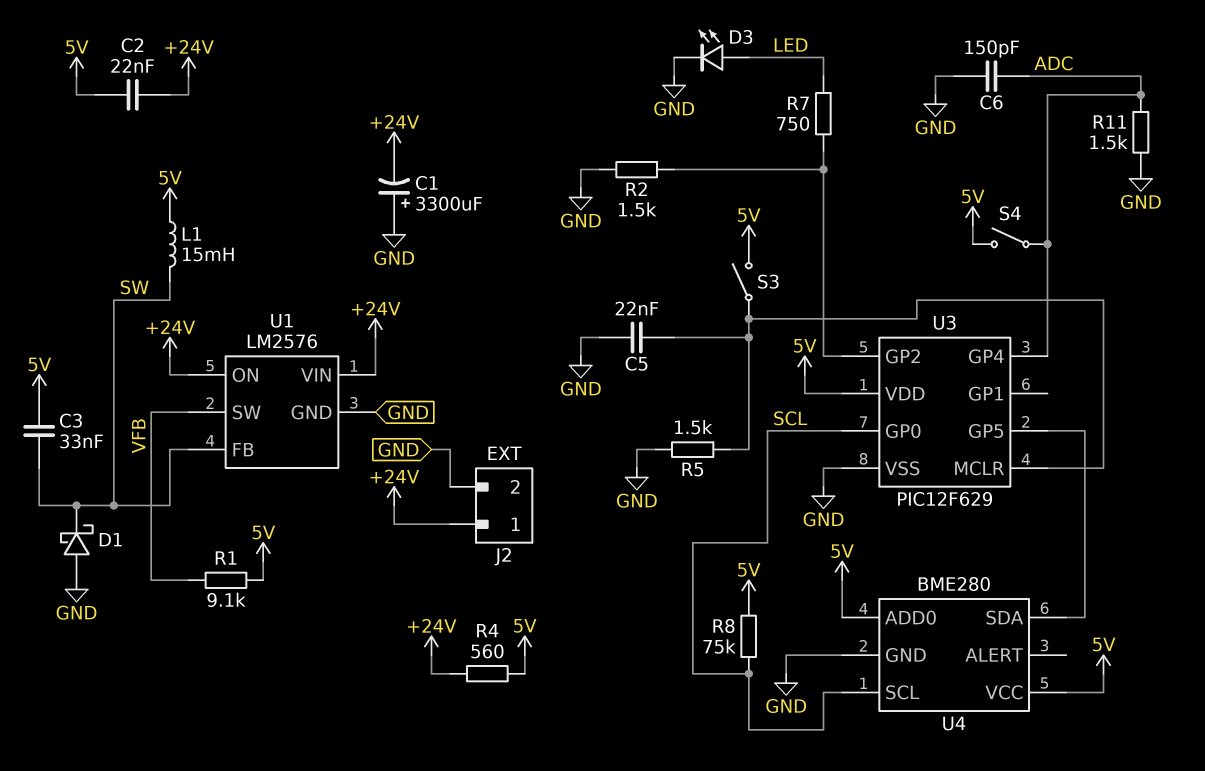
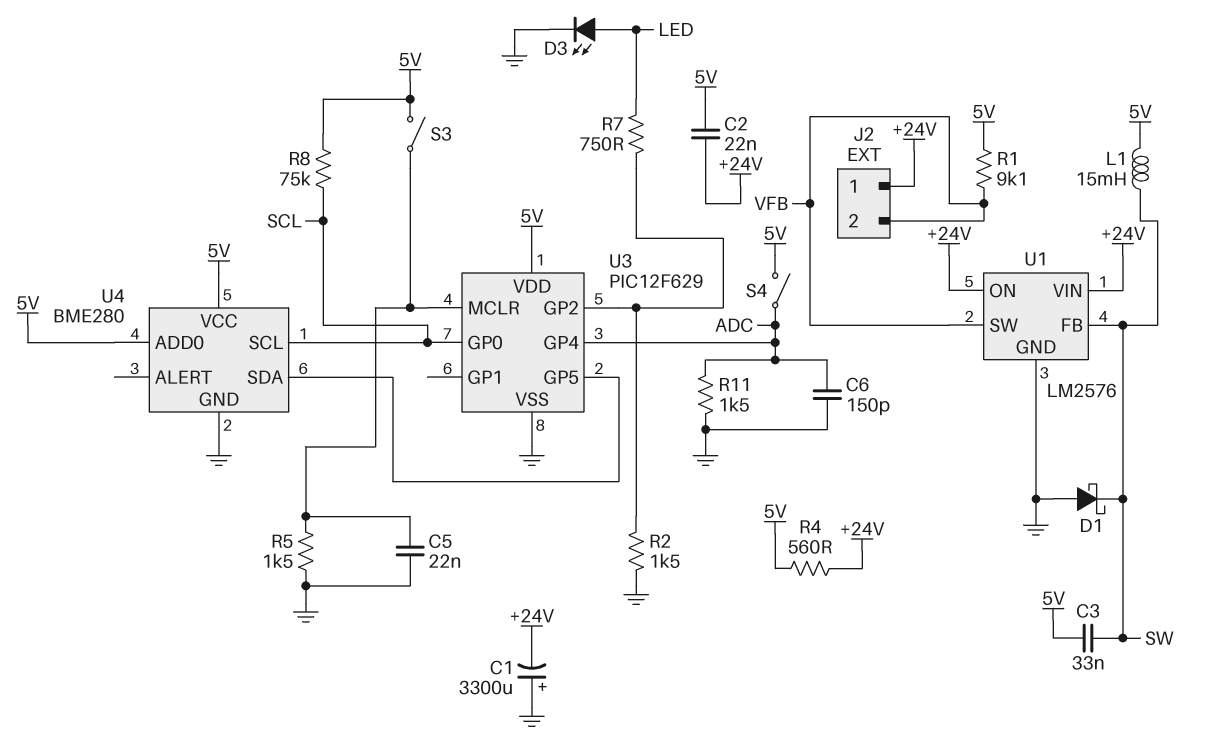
J2 pin 2: GND -> VFB

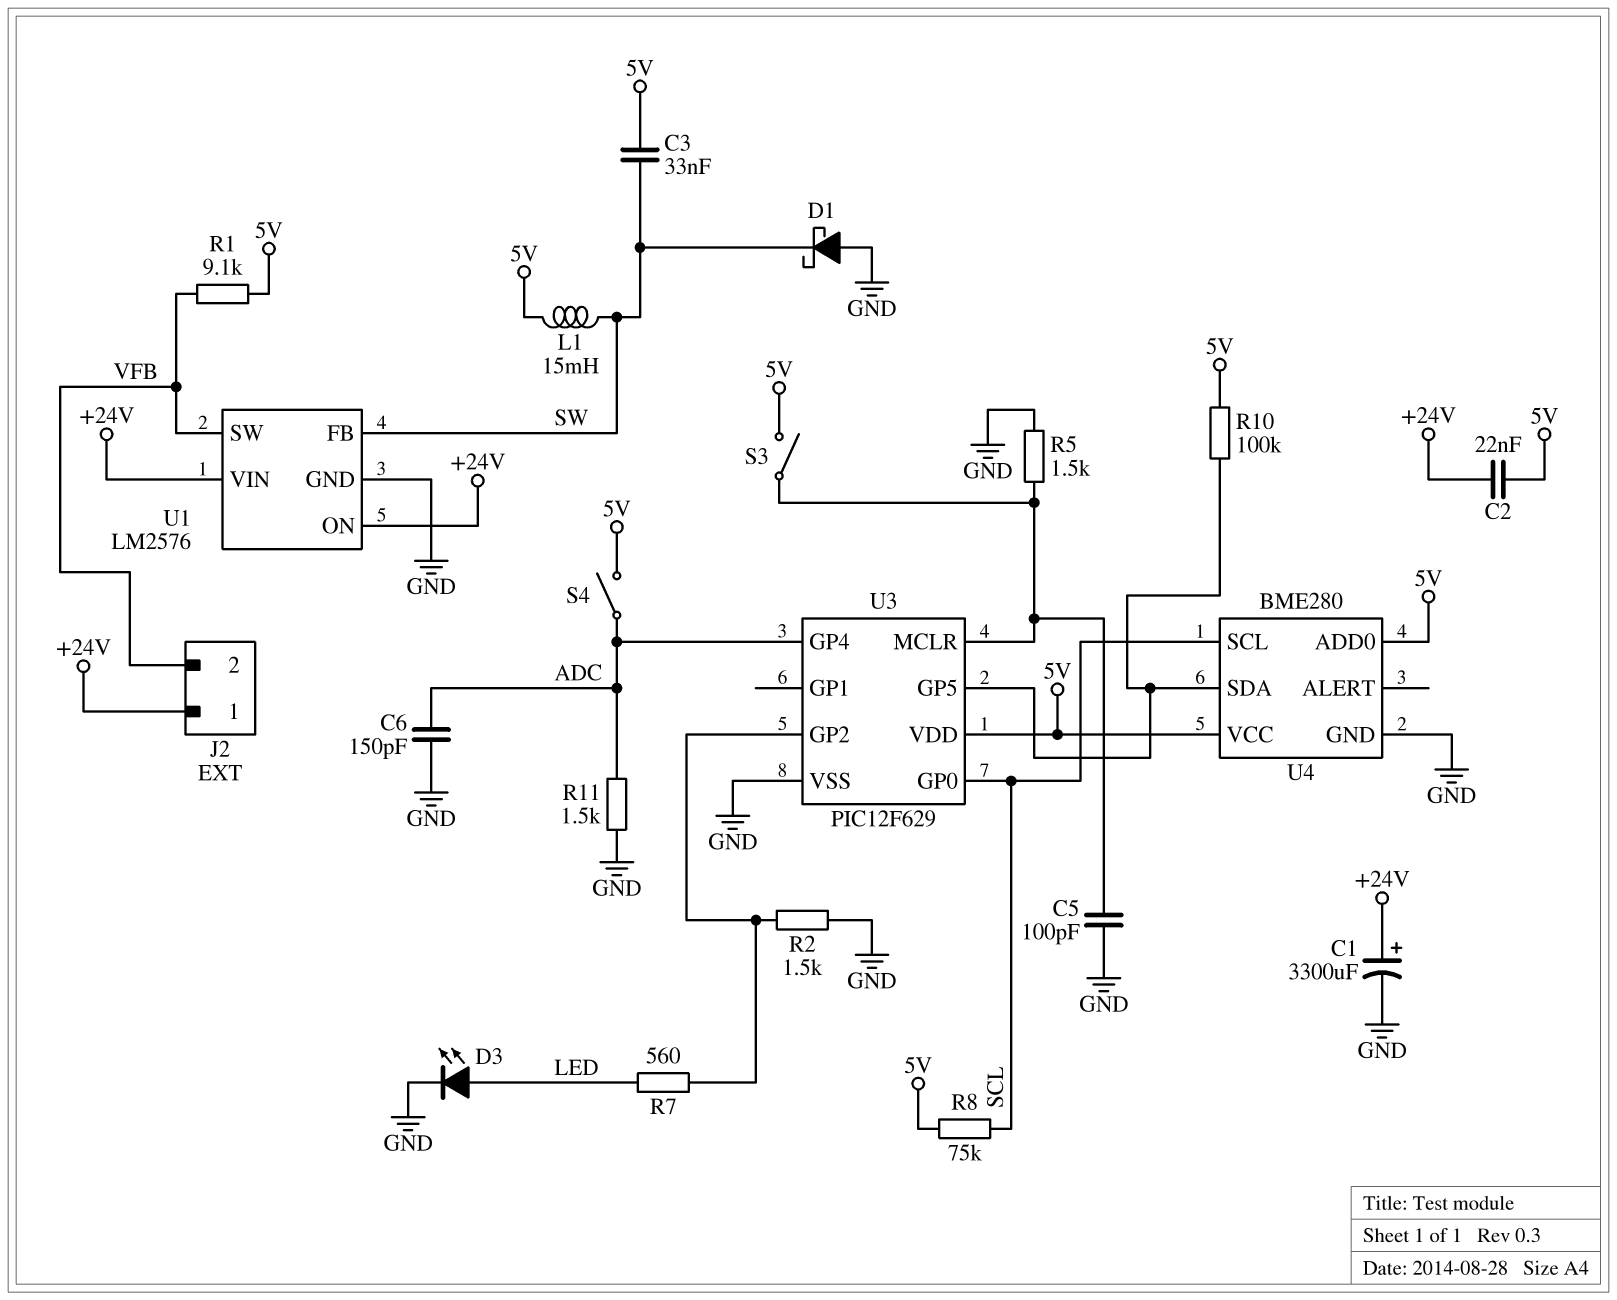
C1: 3300uF (plus GND, minus +24V) -> 3300uF (plus +24V, minus GND)
C5: 22nF (GND, U3/MCLR) -> 100pF (GND, U3/MCLR)
R4: 560 (+24V, 5V) -> none
R7: 750 (LED, U3/GP2) -> 560 (LED, U3/GP2)
R10: none -> 100k (5V, U3/GP5)

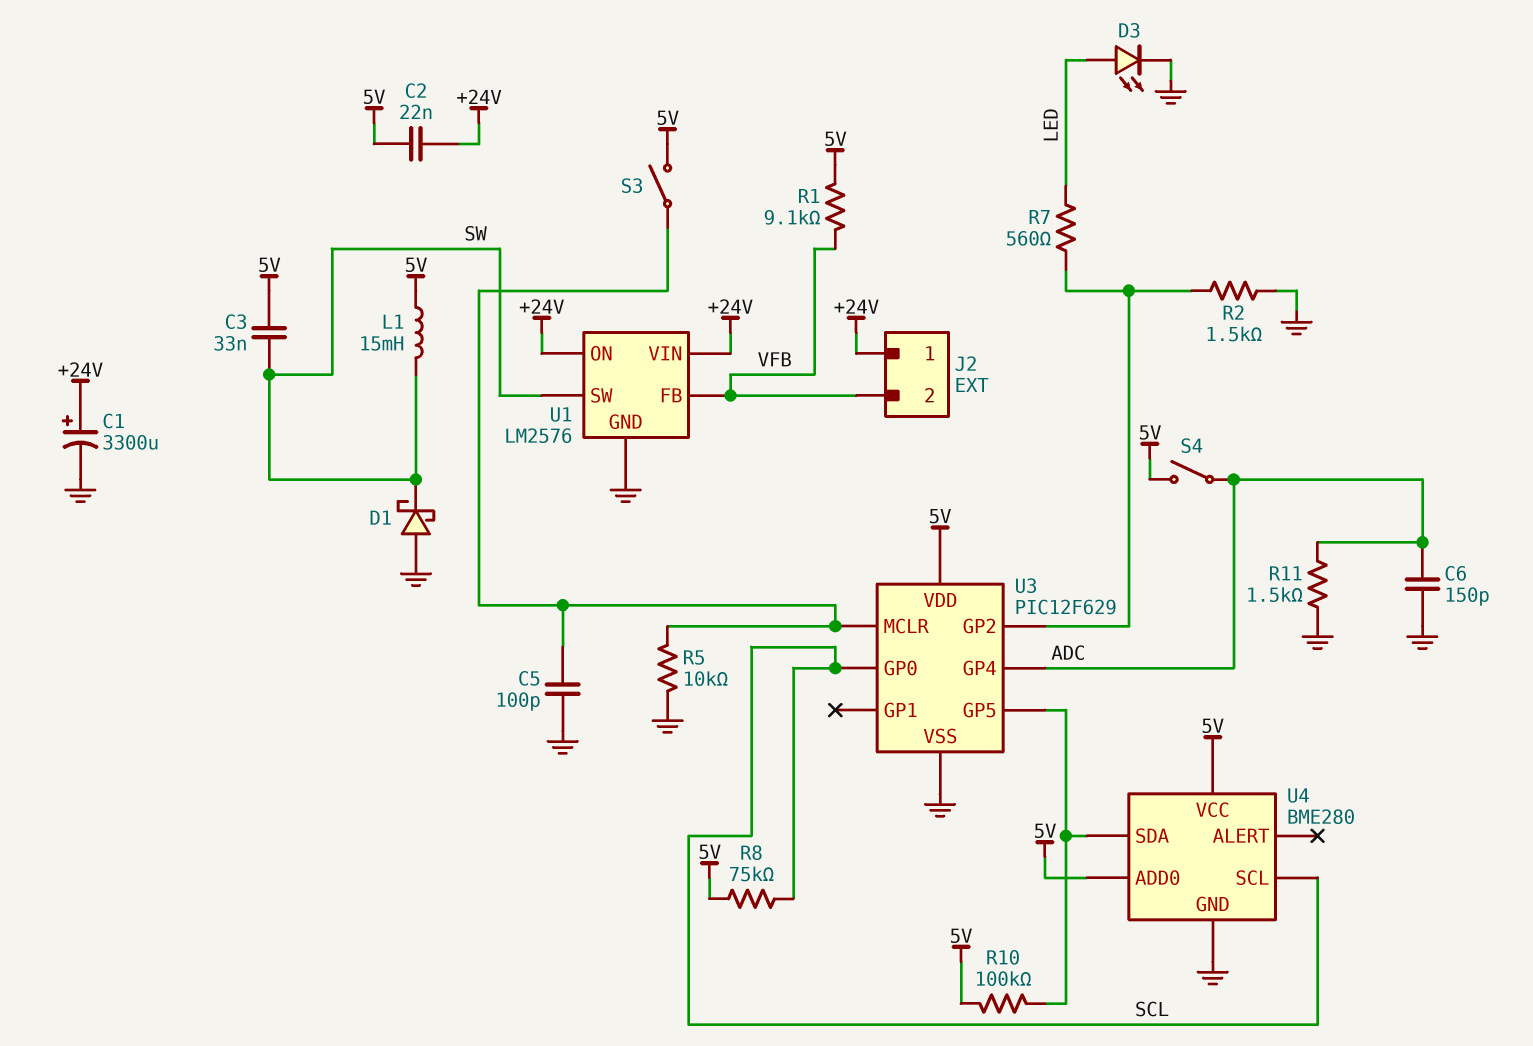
R5: 1.5k (GND, U3/MCLR) -> 10k (GND, U3/MCLR)
U1 pin FB: SW -> VFB
U1 pin SW: VFB -> SW

